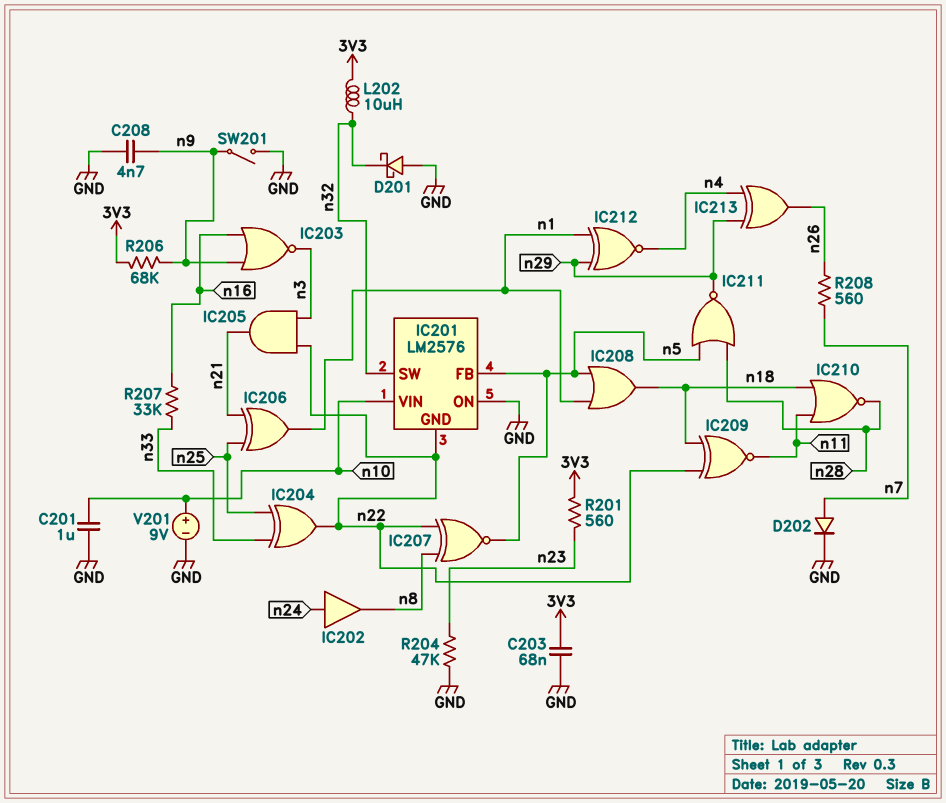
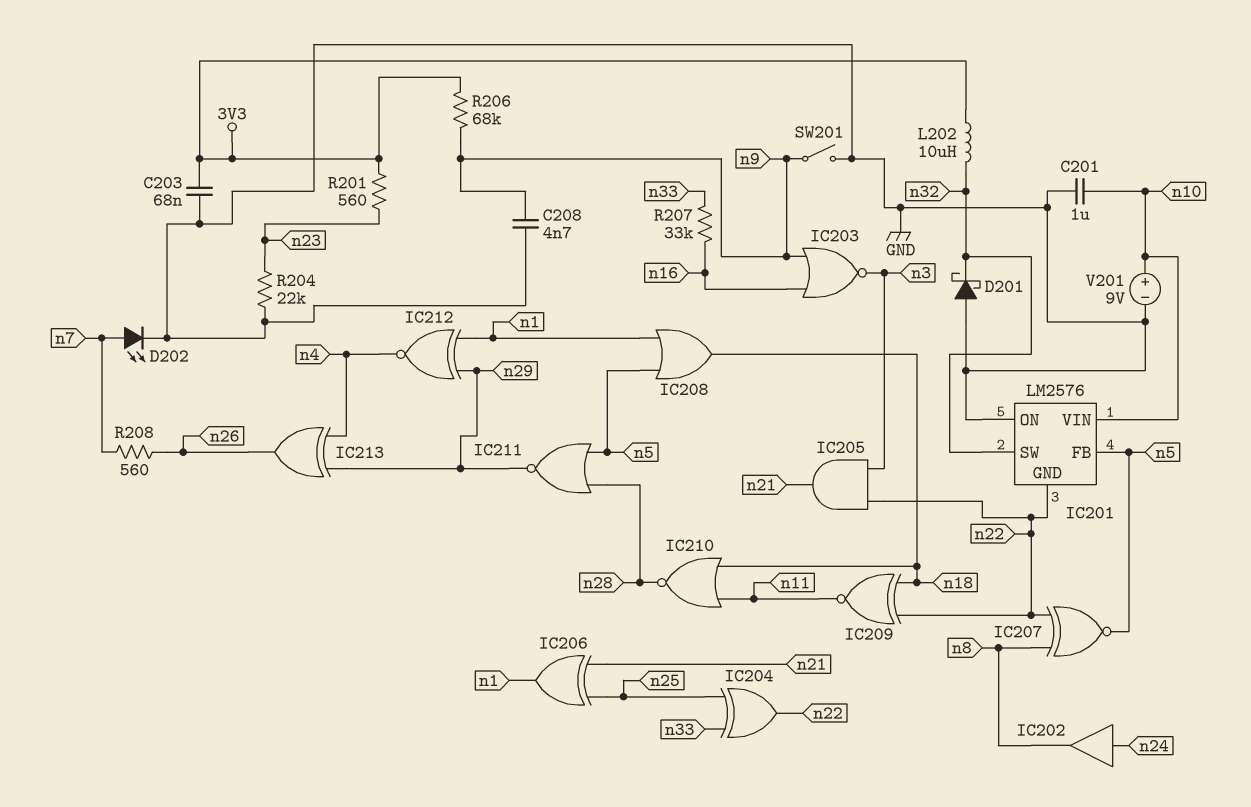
D202: diode (A n7, K GND) -> LED (A n7, K GND)
R204: 47k (GND, n23) -> 22k (GND, n23)

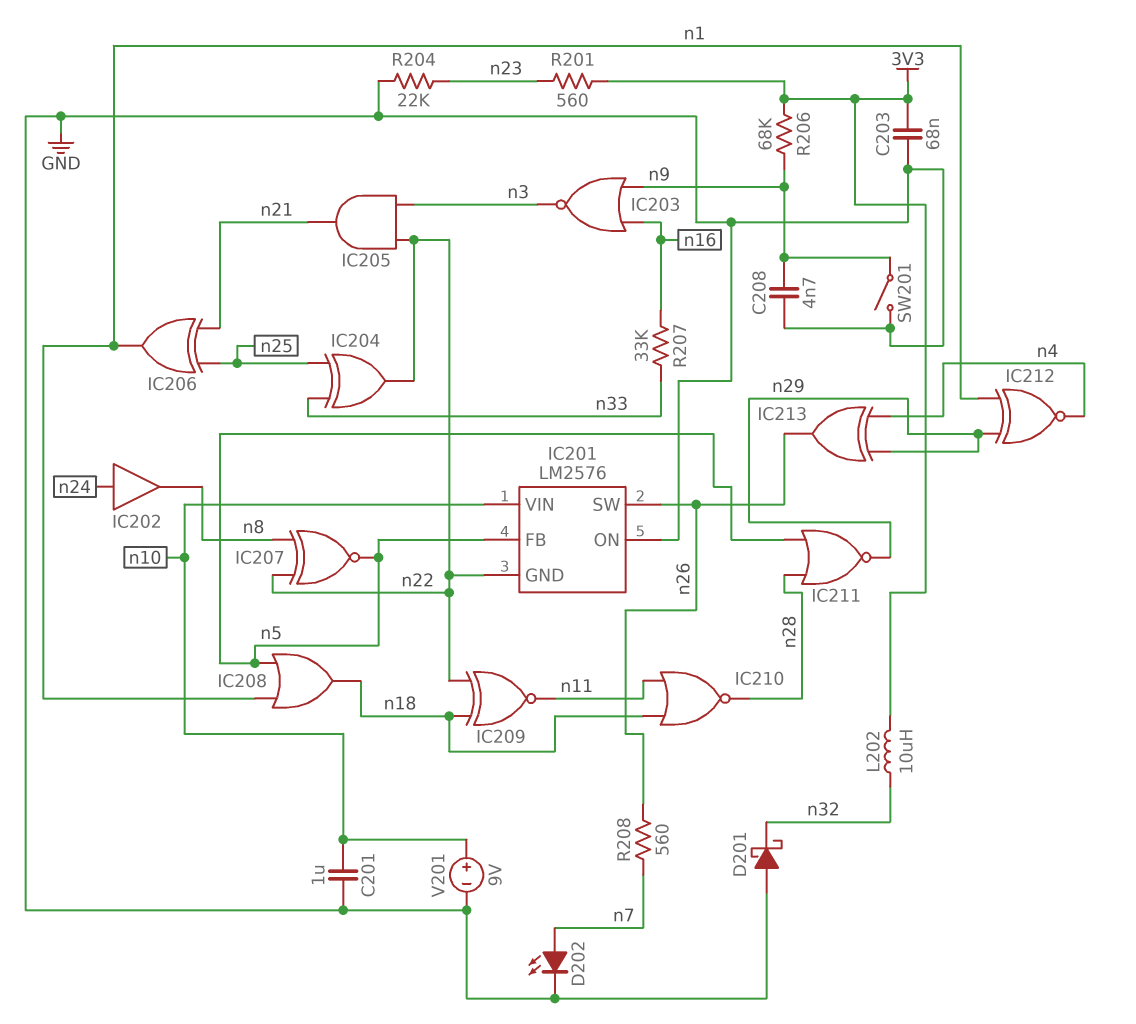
IC201 pin SW: n32 -> n26

